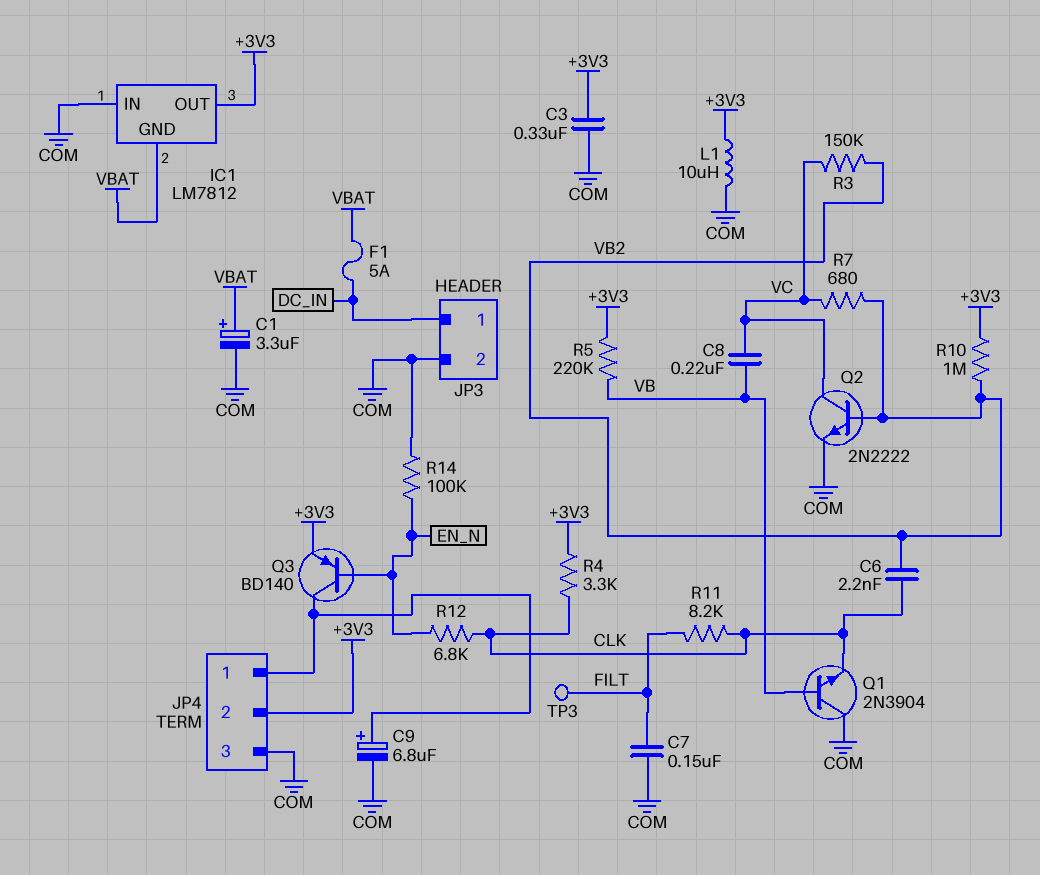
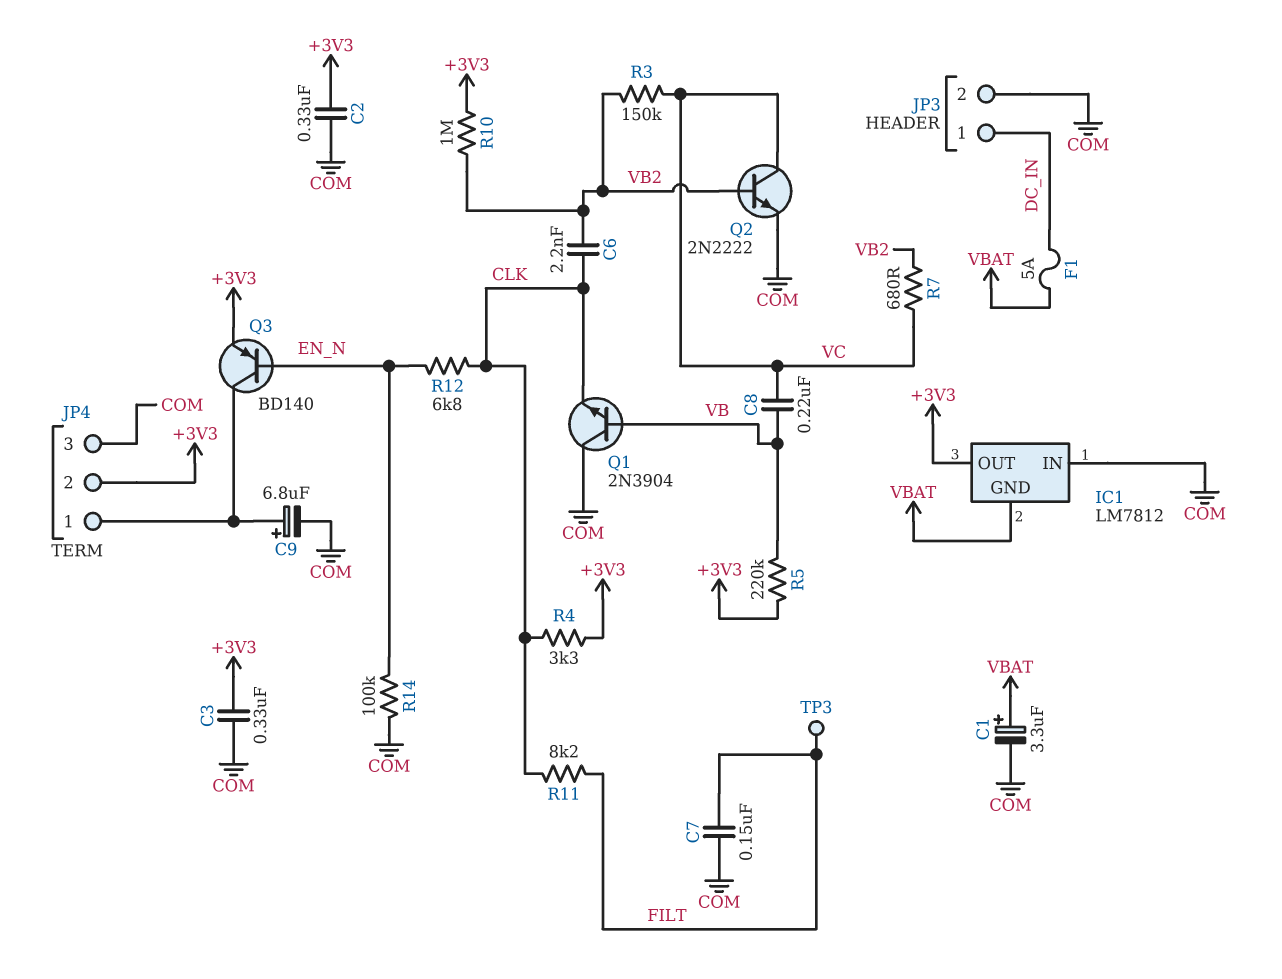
C2: none -> 330nF (+3V3, COM)
L1: 10uH (+3V3, COM) -> none

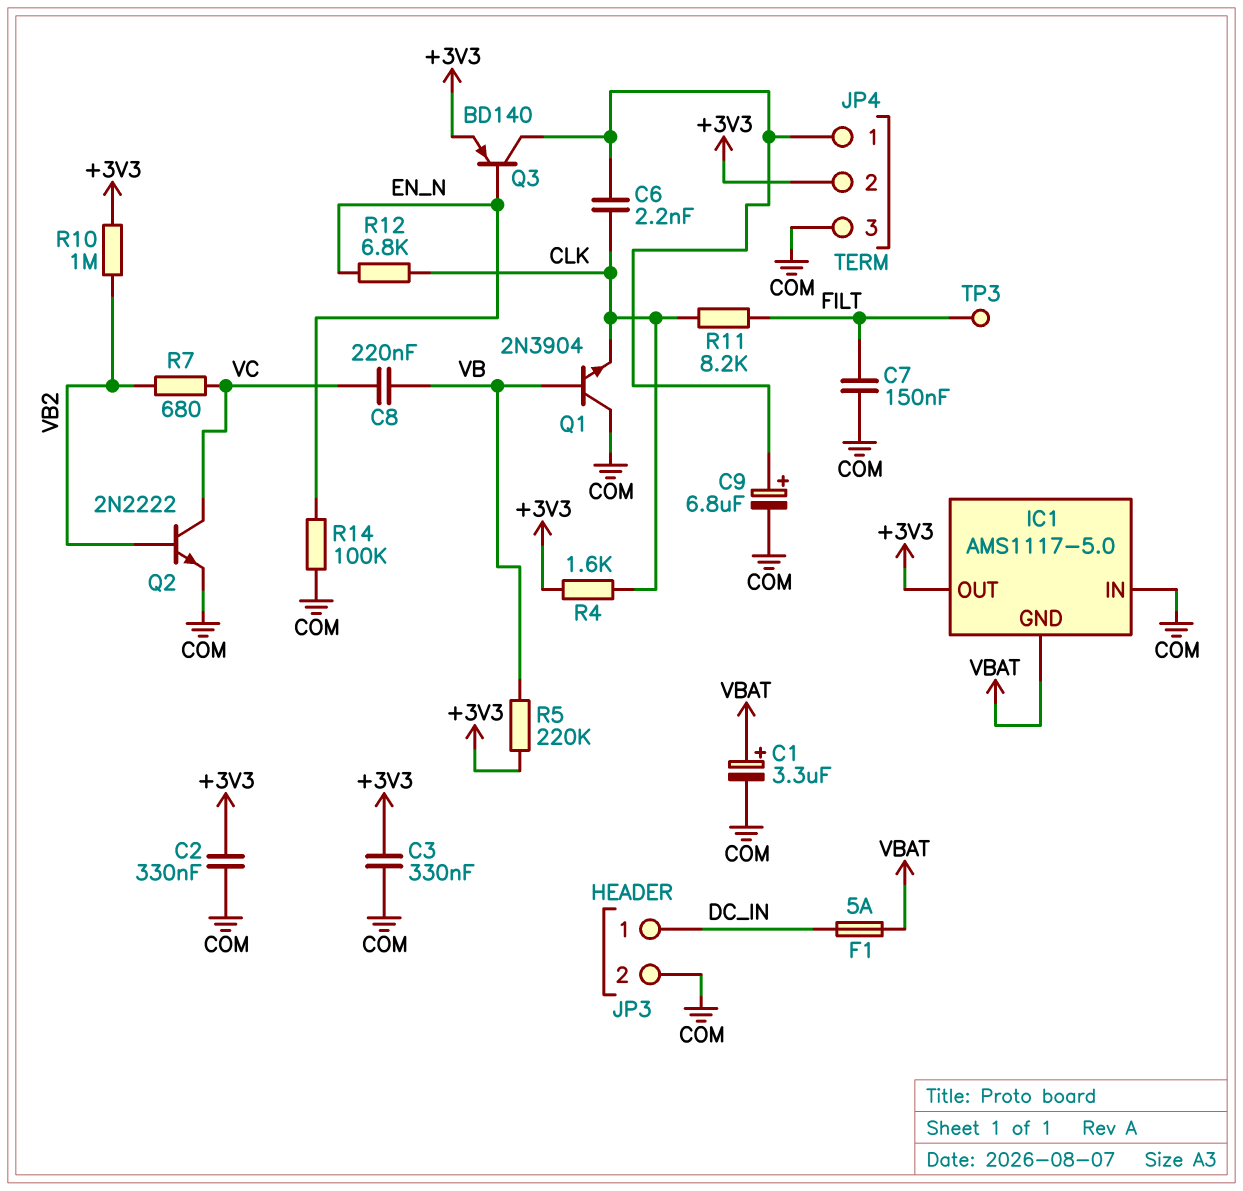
C6: 2.2nF (CLK, VB2) -> 2.2nF (CLK, JP4/1)
IC1: LM7812 -> AMS1117-5.0
R3: 150k (VB2, VC) -> none
R4: 3.3k (+3V3, CLK) -> 1.6k (+3V3, CLK)

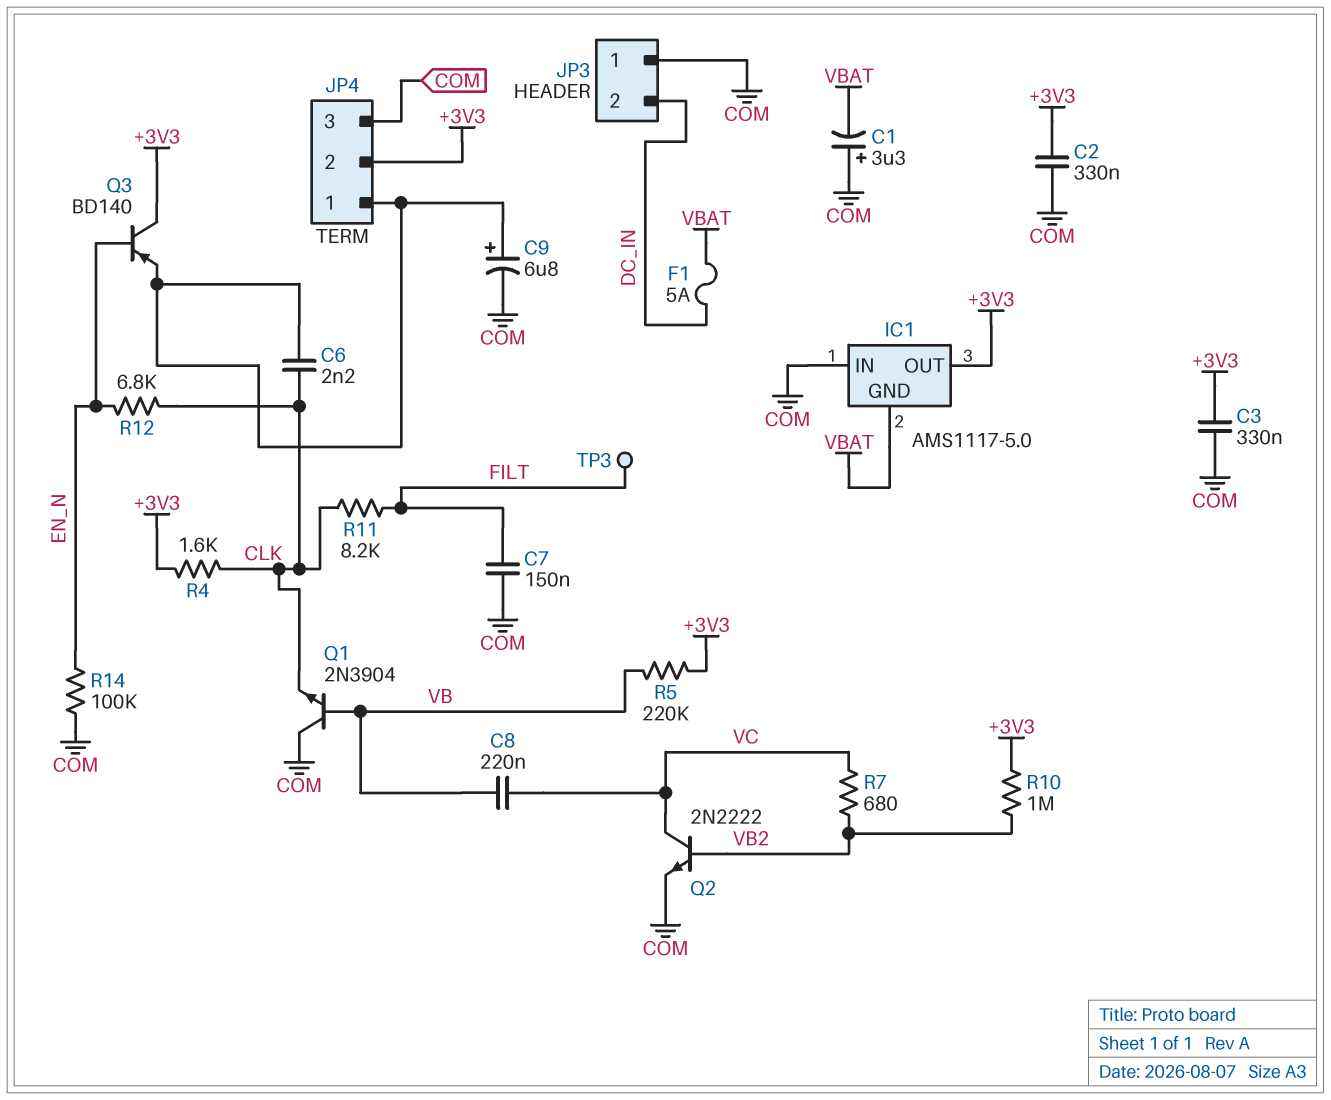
C1: 3.3uF (plus VBAT, minus COM) -> 3.3uF (plus COM, minus VBAT)
JP3 pin 1: DC_IN -> COM
JP3 pin 2: COM -> DC_IN
Q3: PNP BD140 (B EN_N, C JP4/1, E +3V3) -> PNP BD140 (B EN_N, C +3V3, E JP4/1)

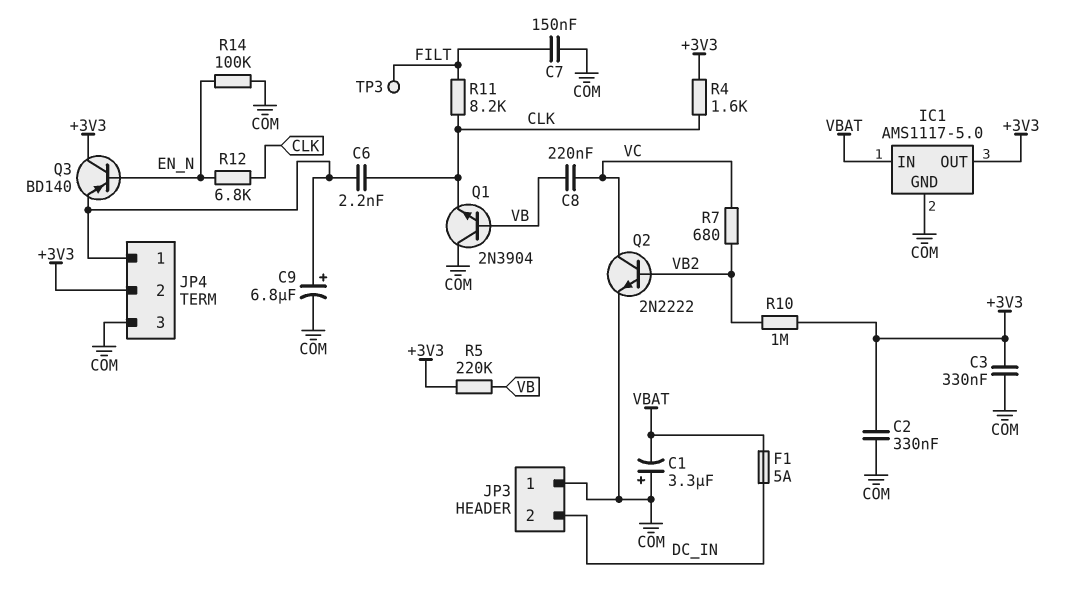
IC1 pin GND: VBAT -> COM
IC1 pin IN: COM -> VBAT

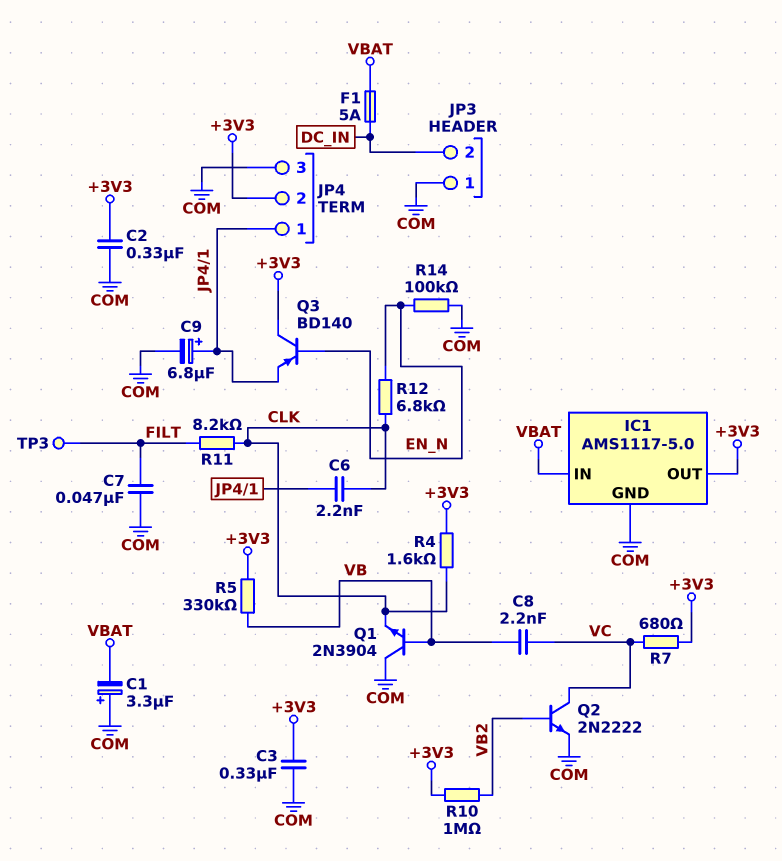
C7: 150nF (COM, FILT) -> 47nF (COM, FILT)
C8: 220nF (VB, VC) -> 2.2nF (VB, VC)
R5: 220k (+3V3, VB) -> 330k (+3V3, VB)
R7: 680 (VB2, VC) -> 680 (+3V3, VC)

